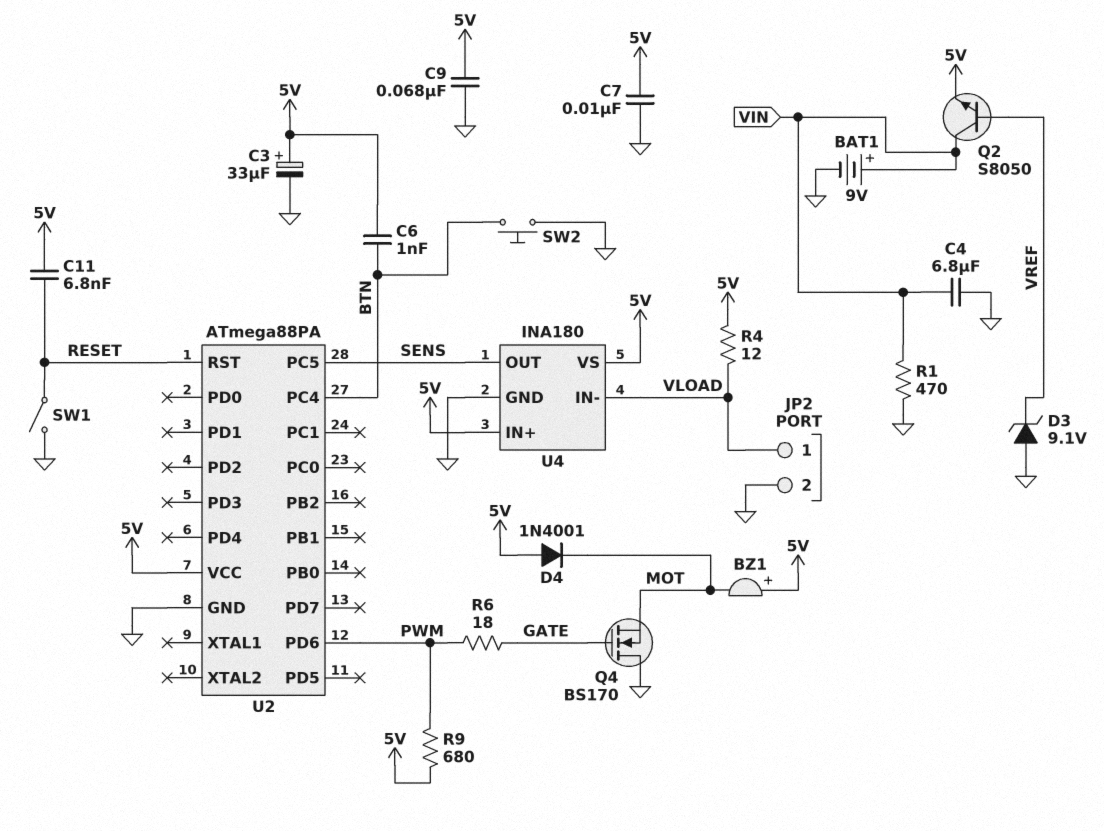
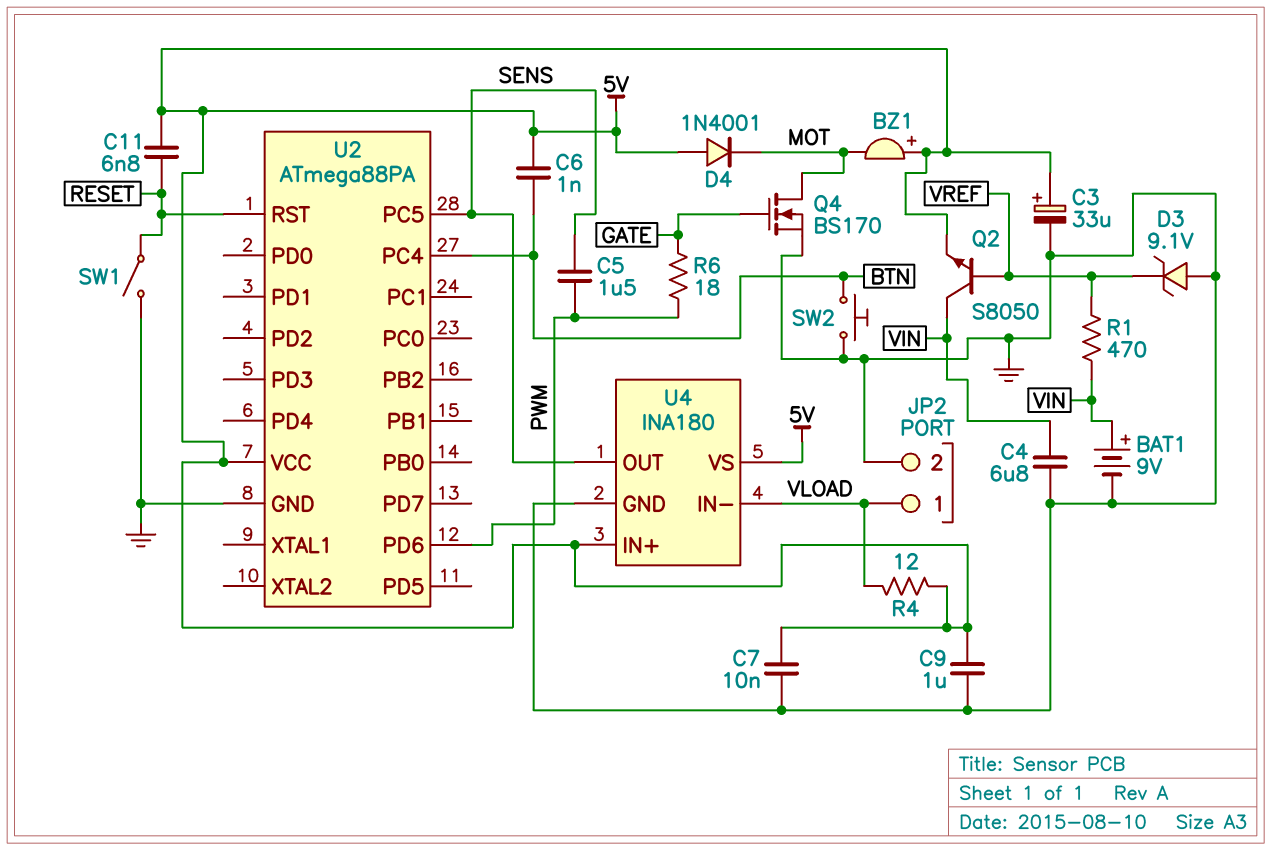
C5: none -> 1.5uF (PWM, SENS)
C9: 68nF (5V, GND) -> 1uF (5V, GND)
Q4: NMOS BS170 (G GATE, D GND, S MOT) -> NMOS BS170 (G GATE, D MOT, S GND)
R1: 470 (GND, VIN) -> 470 (VIN, VREF)
R9: 680 (5V, PWM) -> none

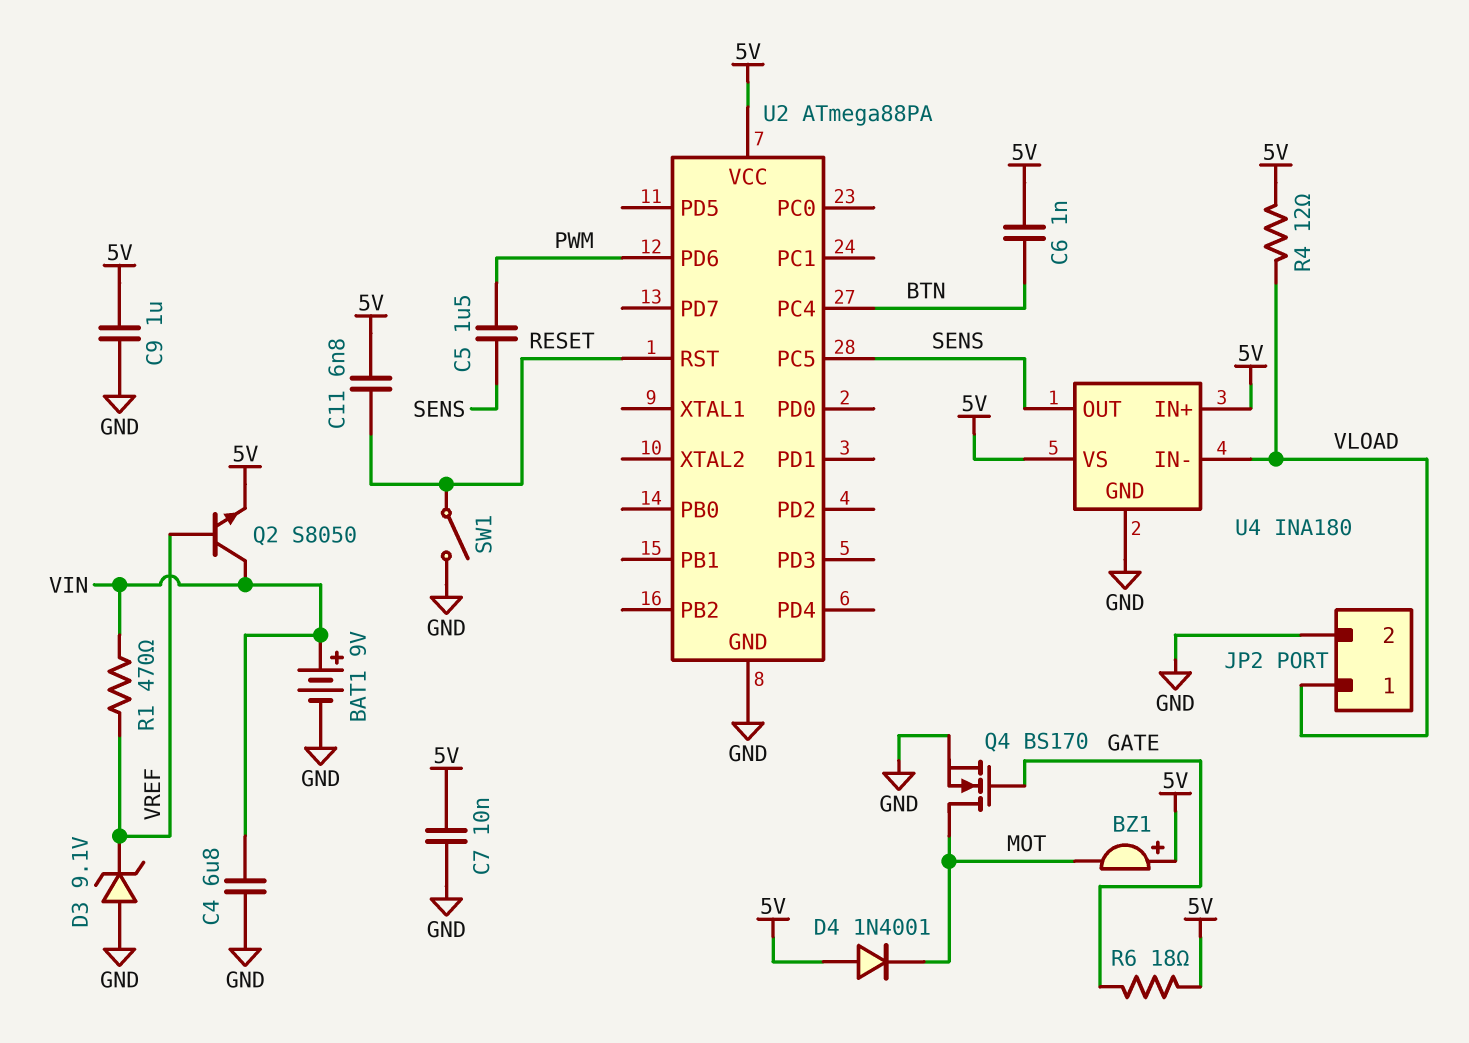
C3: 33uF (plus 5V, minus GND) -> none
R6: 18 (GATE, PWM) -> 18 (5V, GATE)
SW2: button (BTN, GND) -> none

